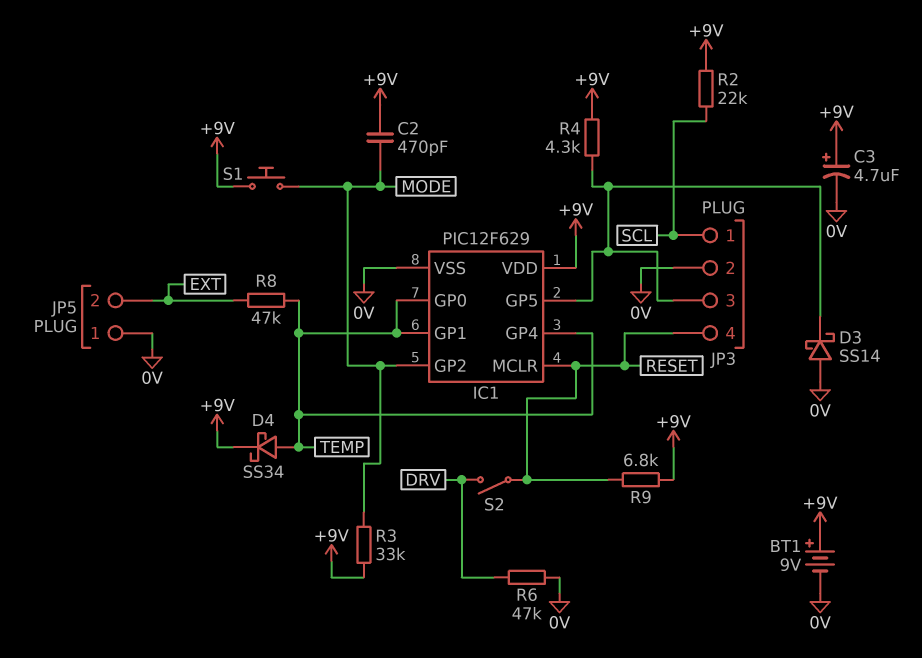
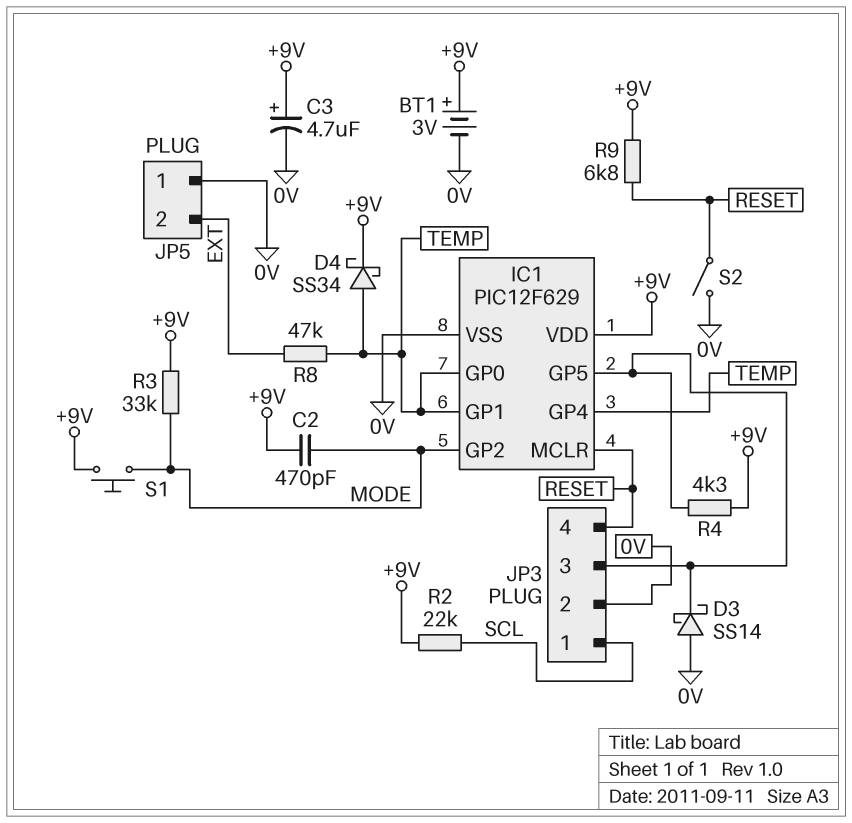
BT1: 9V (plus +9V, minus 0V) -> 3V (plus +9V, minus 0V)
R6: 47k (0V, DRV) -> none
S2: switch (DRV, RESET) -> switch (0V, RESET)

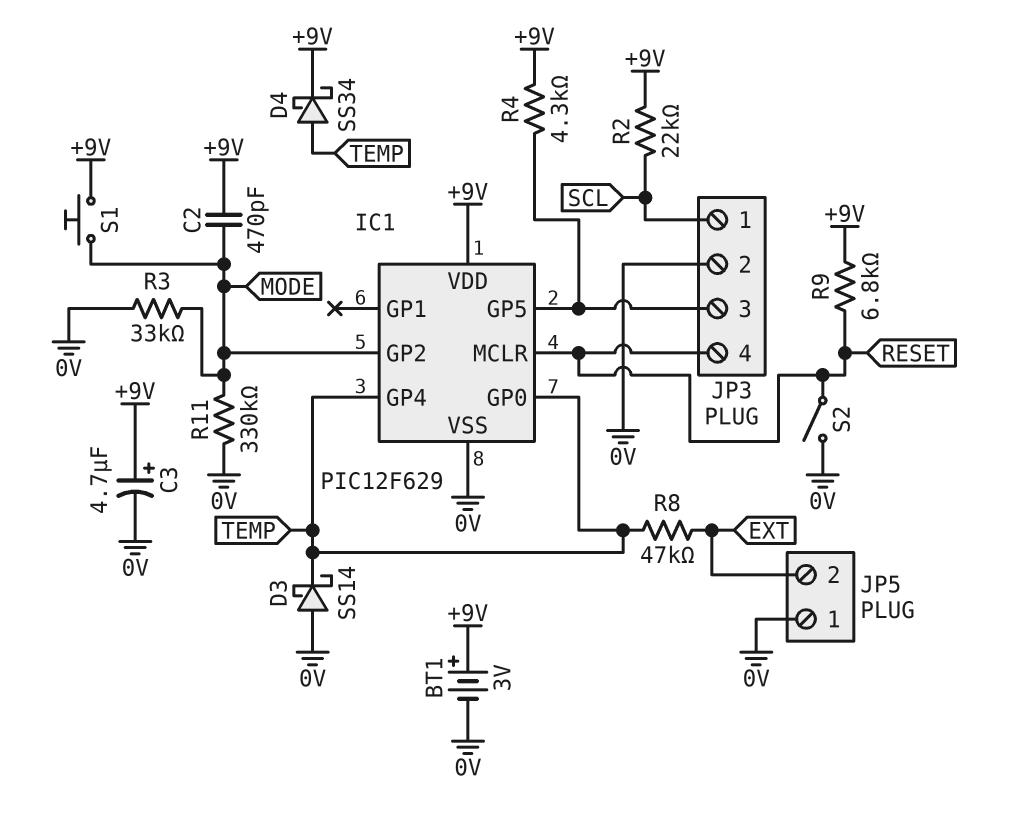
D3: schottky SS14 (A 0V, K IC1/GP5) -> schottky SS14 (A 0V, K TEMP)
IC1 pin GP1: TEMP -> none
R3: 33k (+9V, MODE) -> 33k (0V, MODE)
R11: none -> 330k (0V, MODE)

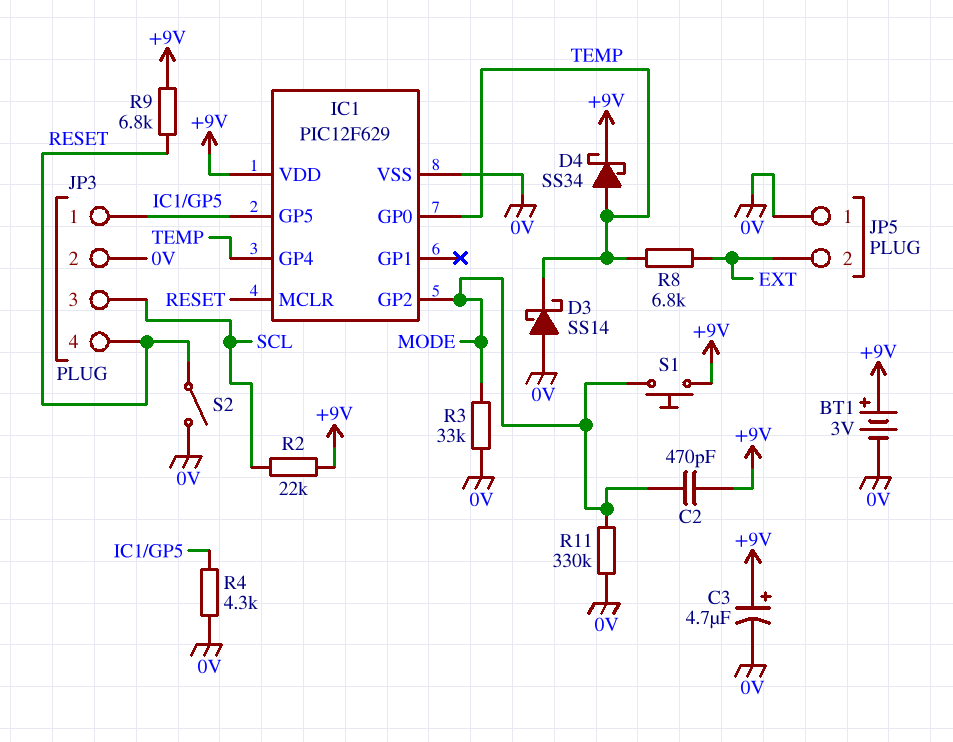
JP3 pin 1: SCL -> IC1/GP5
JP3 pin 3: IC1/GP5 -> SCL
R4: 4.3k (+9V, IC1/GP5) -> 4.3k (0V, IC1/GP5)
R8: 47k (EXT, TEMP) -> 6.8k (EXT, TEMP)

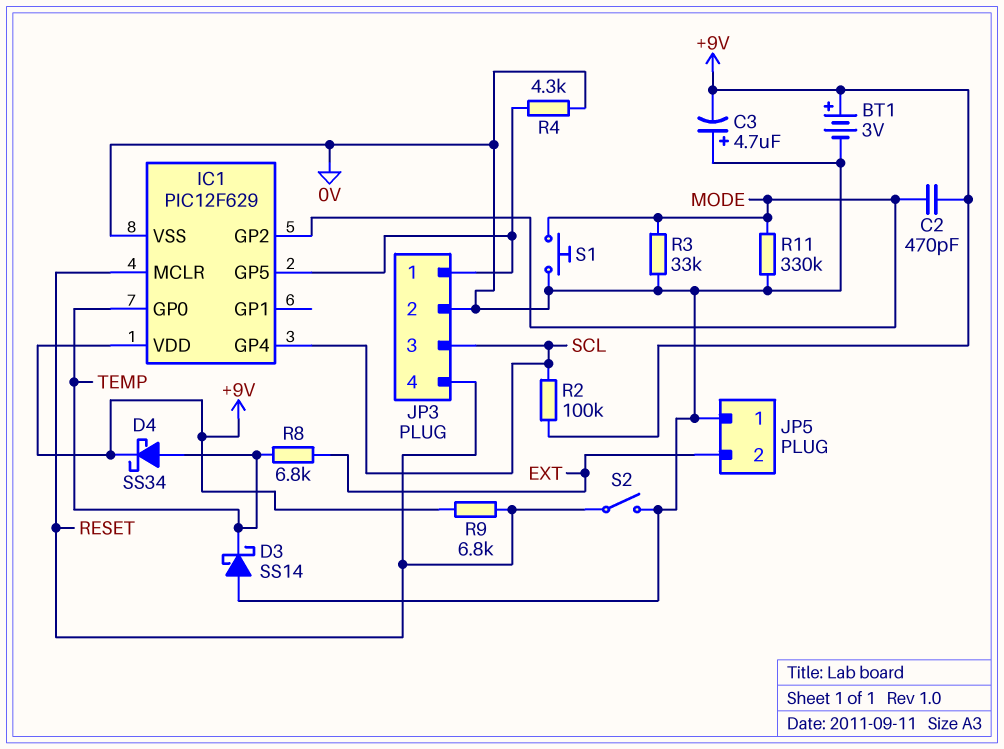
C3: 4.7uF (plus +9V, minus 0V) -> 4.7uF (plus 0V, minus +9V)
IC1 pin GP4: TEMP -> SCL
R2: 22k (+9V, SCL) -> 100k (+9V, SCL)
S1: button (+9V, MODE) -> button (0V, MODE)

